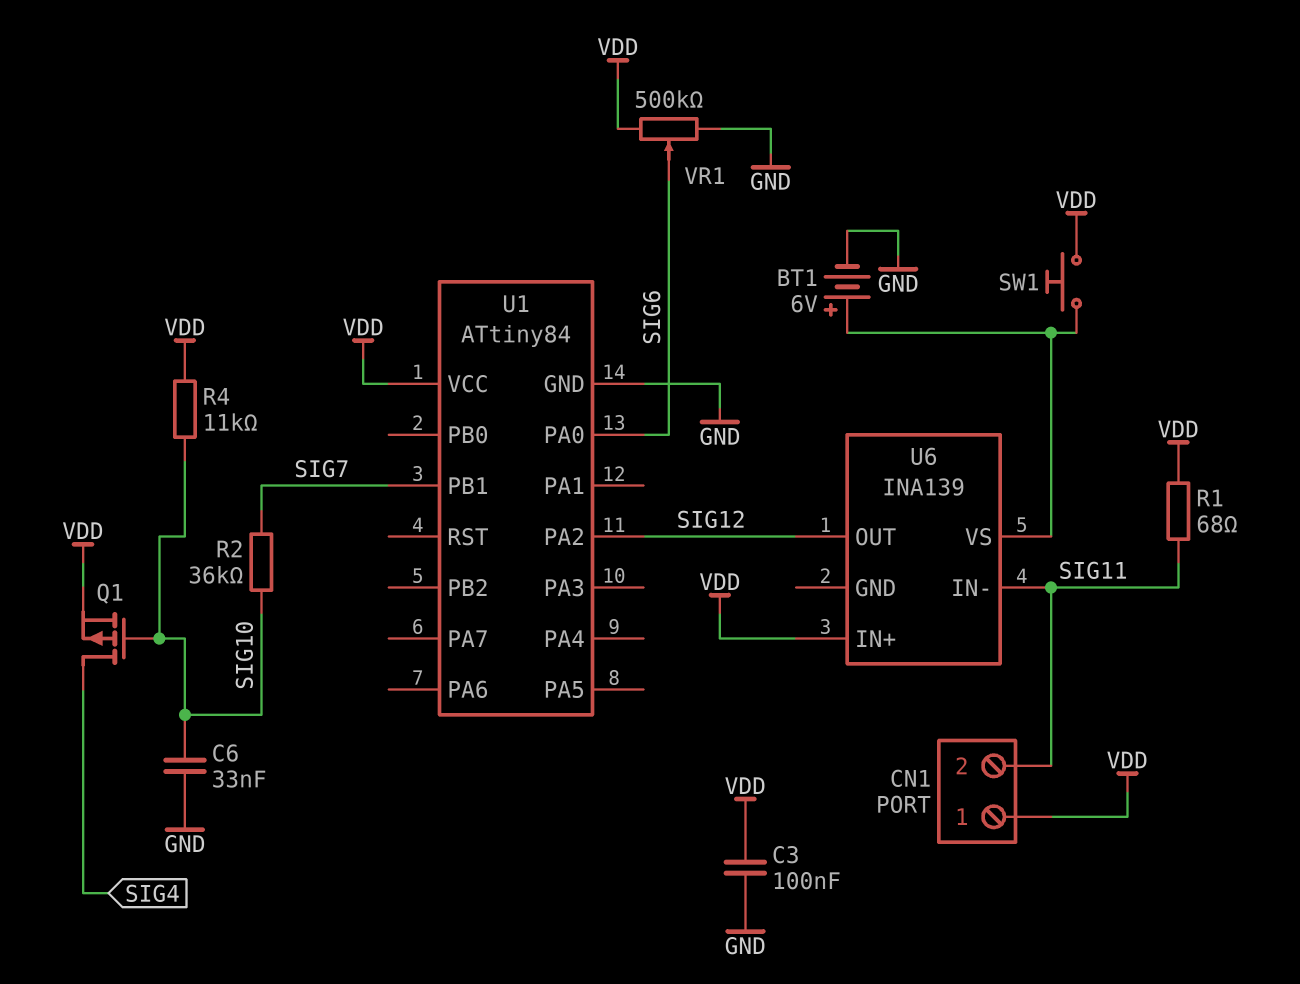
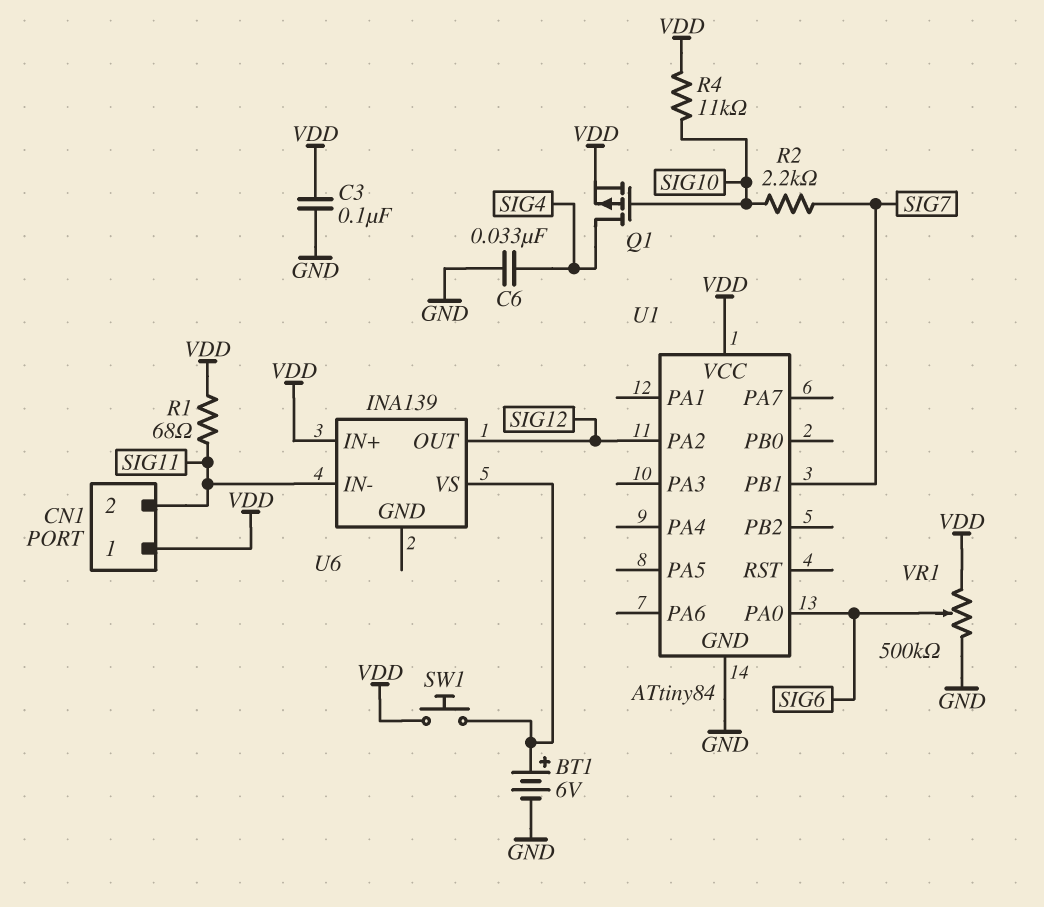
C6: 33nF (GND, SIG10) -> 33nF (GND, SIG4)
R2: 36k (SIG7, SIG10) -> 2.2k (SIG7, SIG10)

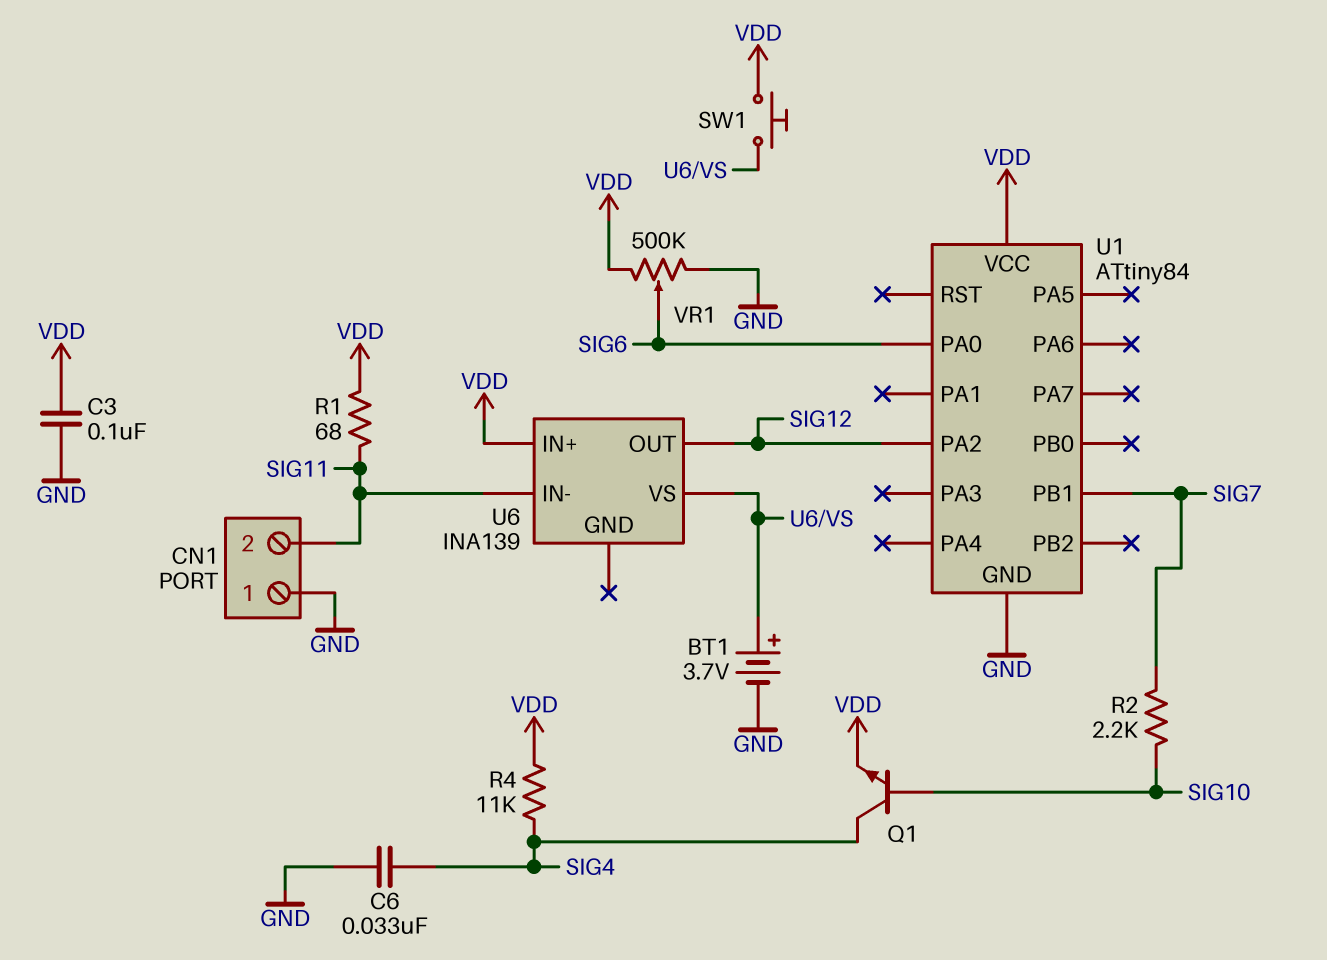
BT1: 6V (plus U6/VS, minus GND) -> 3.7V (plus U6/VS, minus GND)
CN1 pin 1: VDD -> GND
Q1: PMOS (G SIG10, D SIG4, S VDD) -> NPN (B SIG10, C SIG4, E VDD)
R4: 11k (SIG10, VDD) -> 11k (SIG4, VDD)

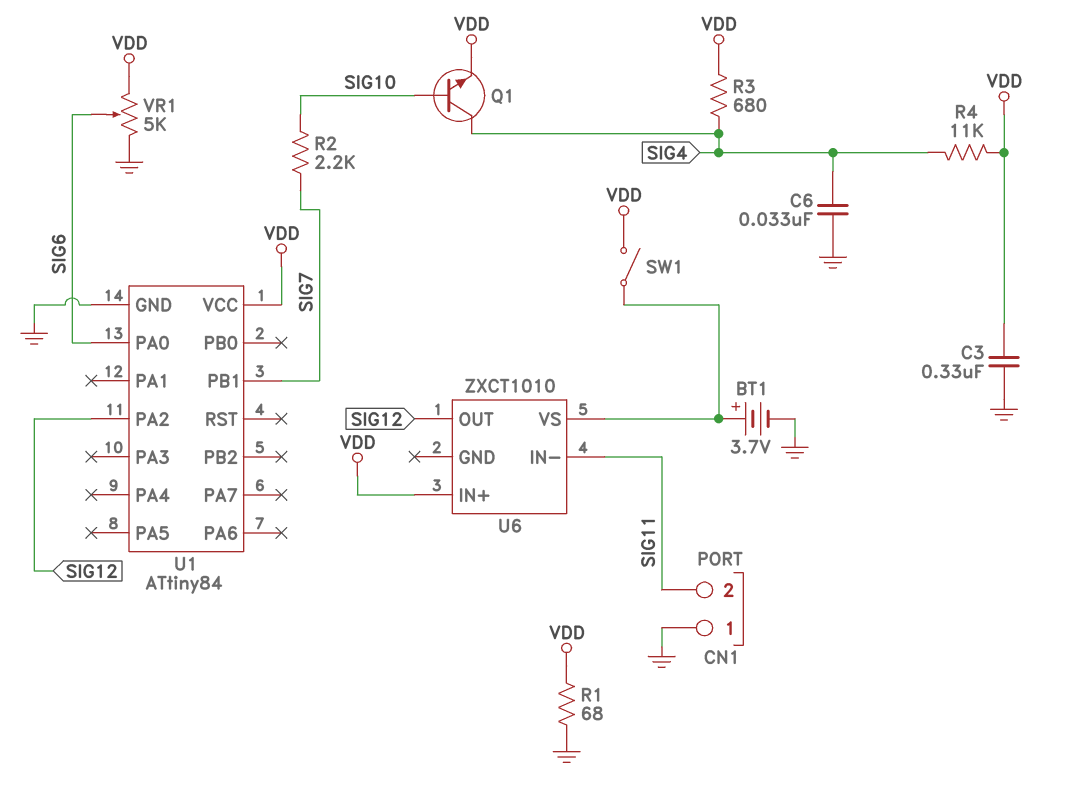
C3: 100nF (GND, VDD) -> 330nF (GND, VDD)
R1: 68 (SIG11, VDD) -> 68 (GND, VDD)
R3: none -> 680 (SIG4, VDD)
SW1: button (U6/VS, VDD) -> switch (U6/VS, VDD)
U6: INA139 -> ZXCT1010
VR1: 500k (GND, VDD, wiper SIG6) -> 5k (GND, VDD, wiper SIG6)

